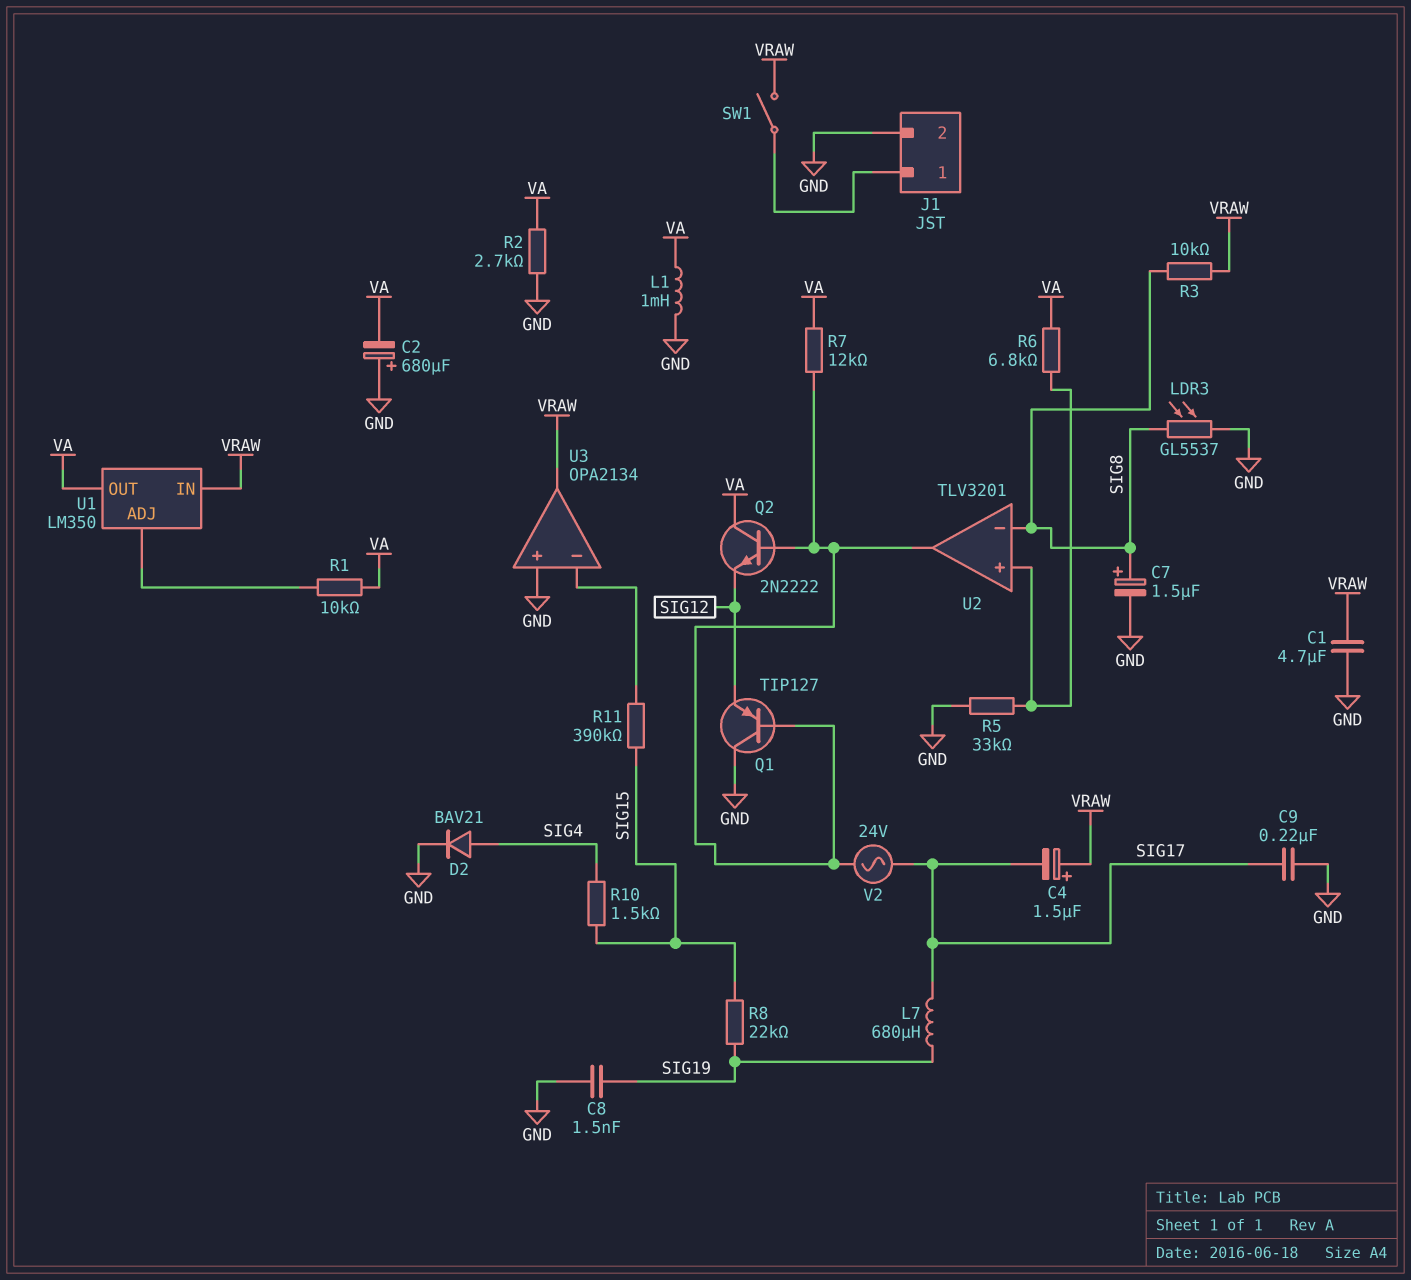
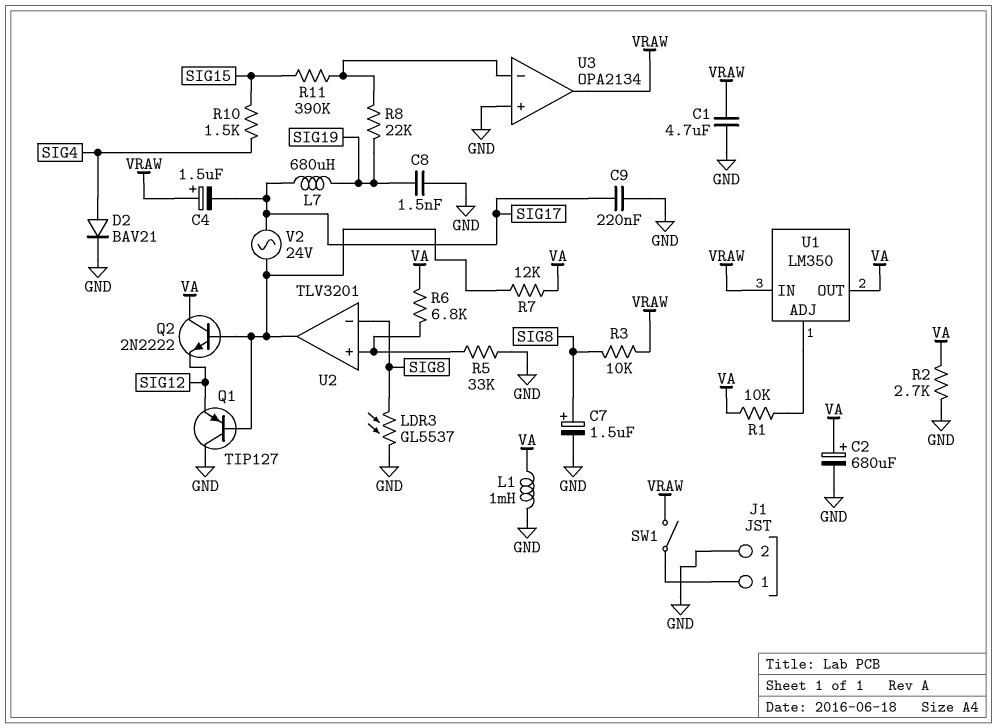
C2: 680uF (plus GND, minus VA) -> 680uF (plus VA, minus GND)
R8: 22k (SIG15, SIG19) -> 22k (SIG19, U3/in-)

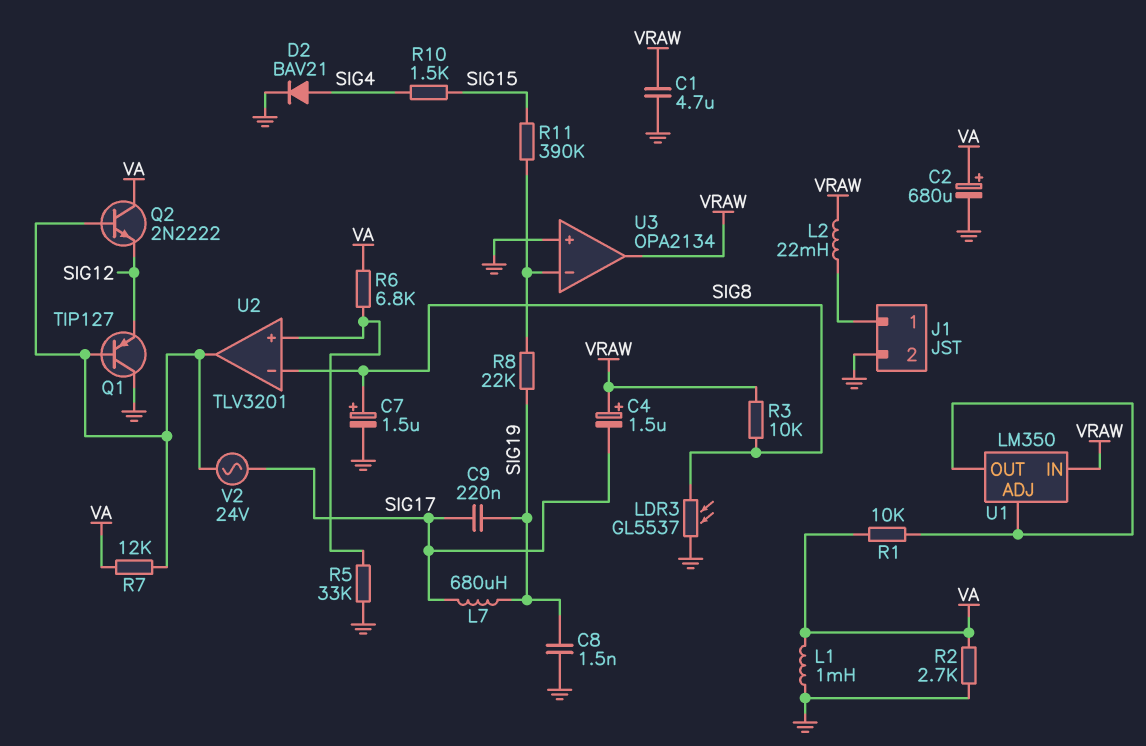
C9: 220nF (GND, SIG17) -> 220nF (SIG17, SIG19)
L2: none -> 22mH (J1/1, VRAW)
SW1: switch (J1/1, VRAW) -> none
U1 pin OUT: VA -> U1/ADJ

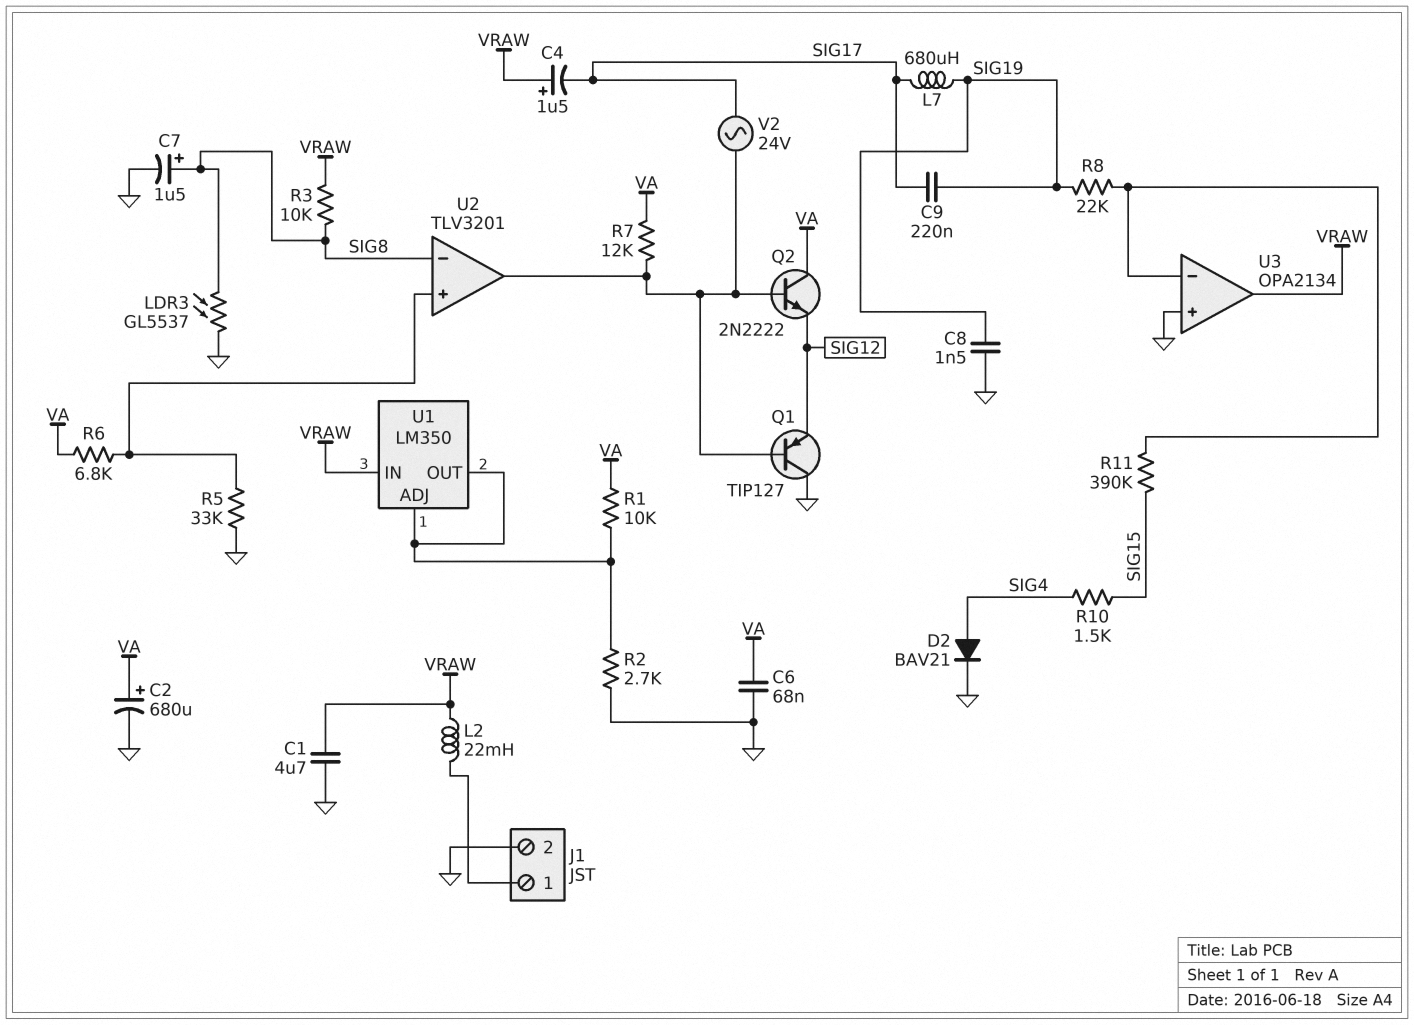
C6: none -> 68nF (GND, VA)
L1: 1mH (GND, VA) -> none
R2: 2.7k (GND, VA) -> 2.7k (GND, U1/ADJ)

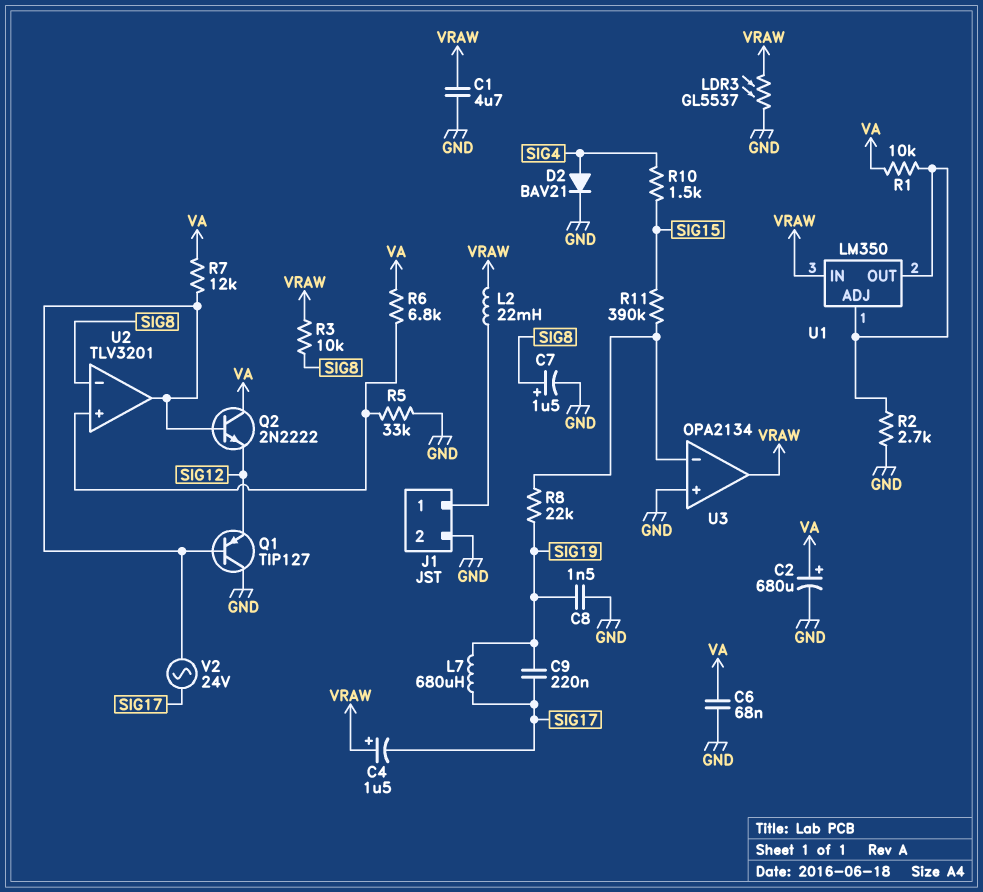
LDR3: GL5537 (GND, SIG8) -> GL5537 (GND, VRAW)

